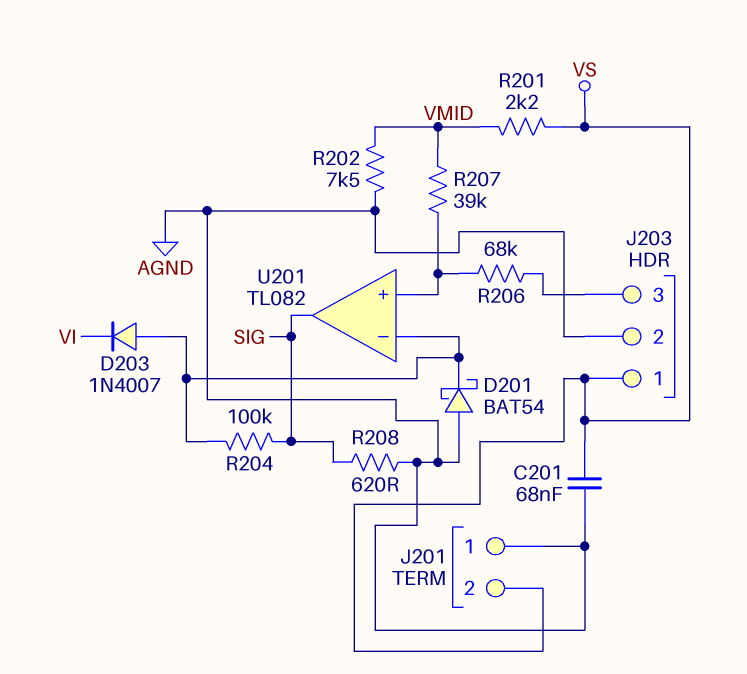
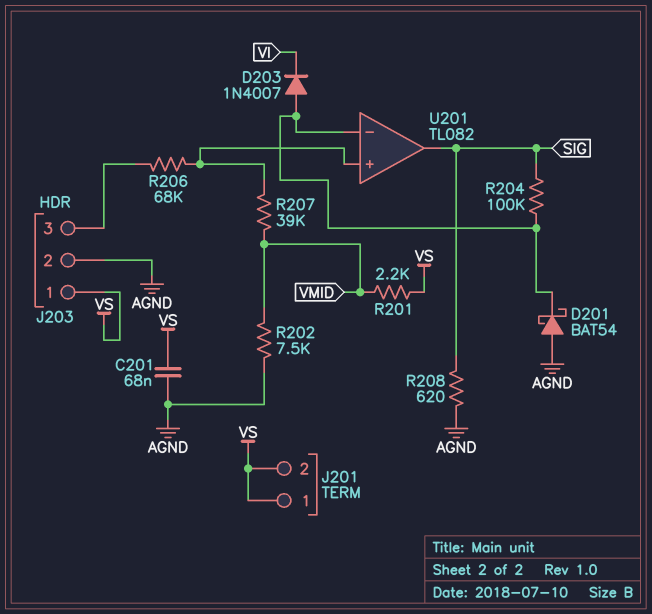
J201 pin 1: AGND -> VS

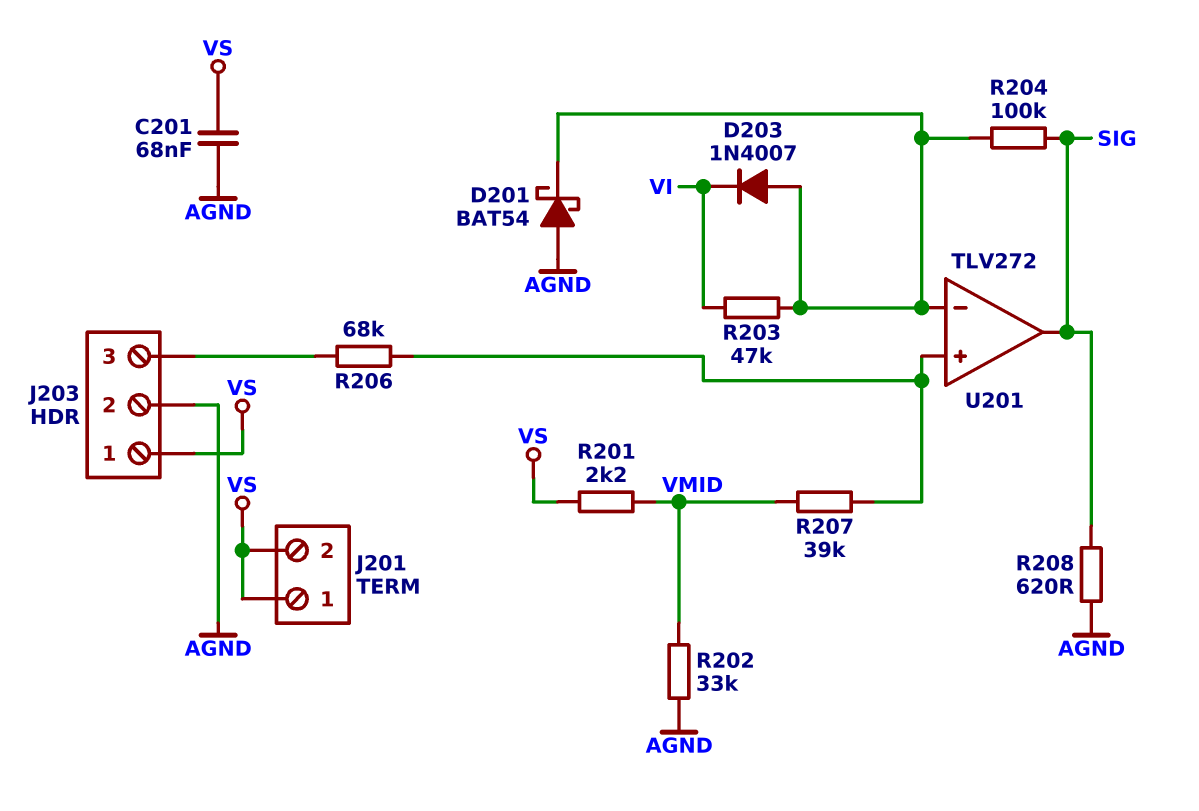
R202: 7.5k (AGND, VMID) -> 33k (AGND, VMID)
R203: none -> 47k (U201/in-, VI)
U201: TL082 -> TLV272

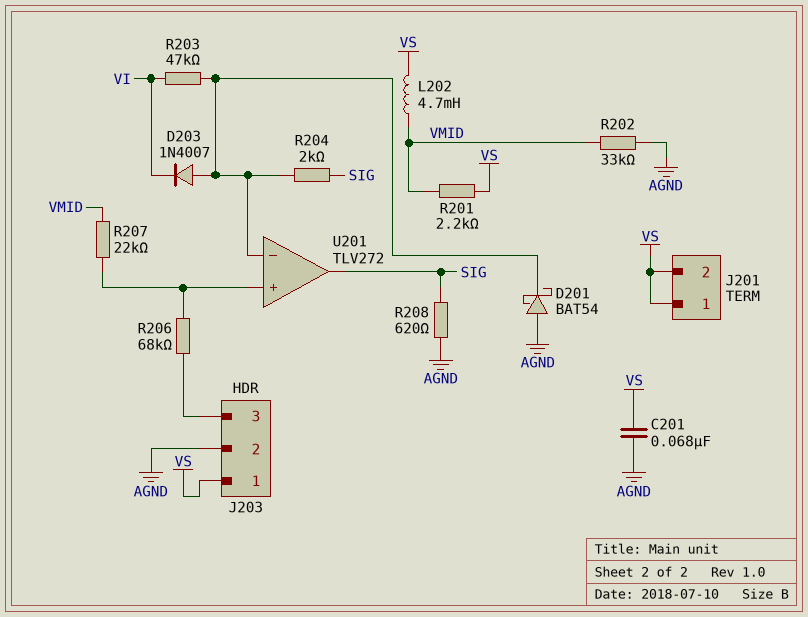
L202: none -> 4.7mH (VMID, VS)
R204: 100k (SIG, U201/in-) -> 2k (SIG, U201/in-)
R207: 39k (U201/in+, VMID) -> 22k (U201/in+, VMID)

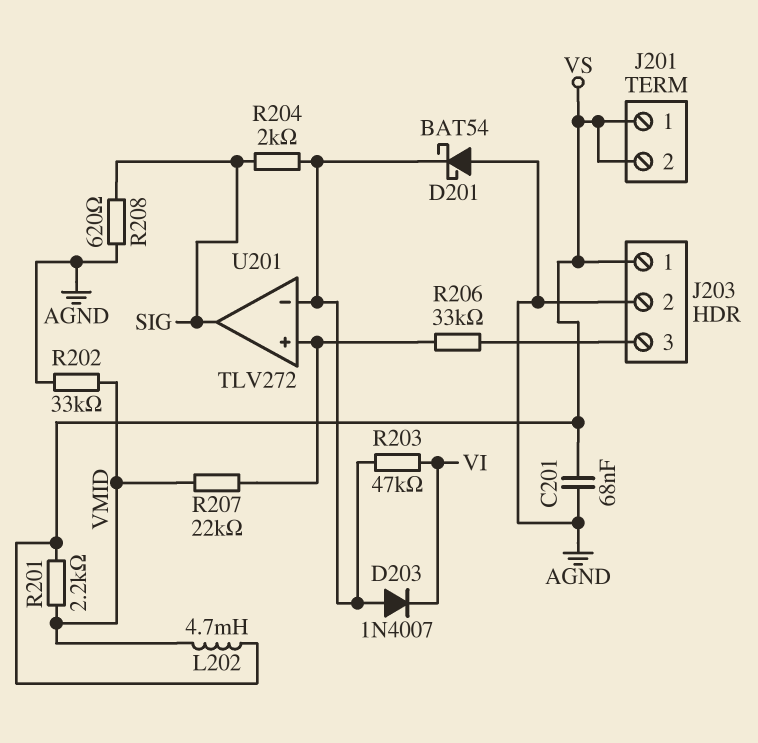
R206: 68k (J203/3, U201/in+) -> 33k (J203/3, U201/in+)

